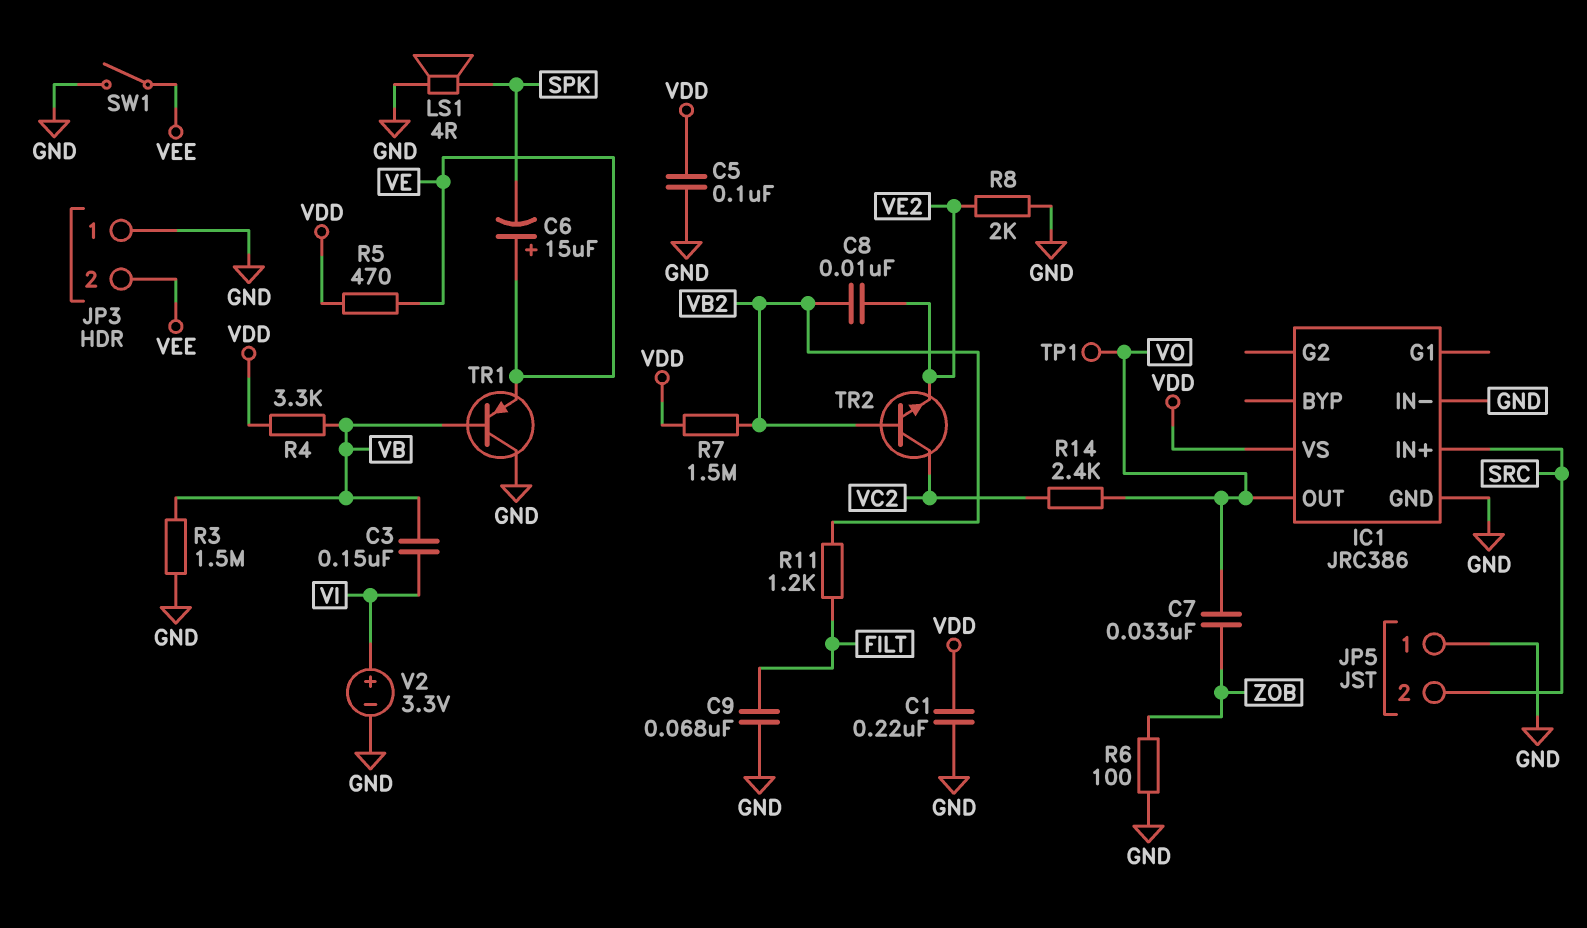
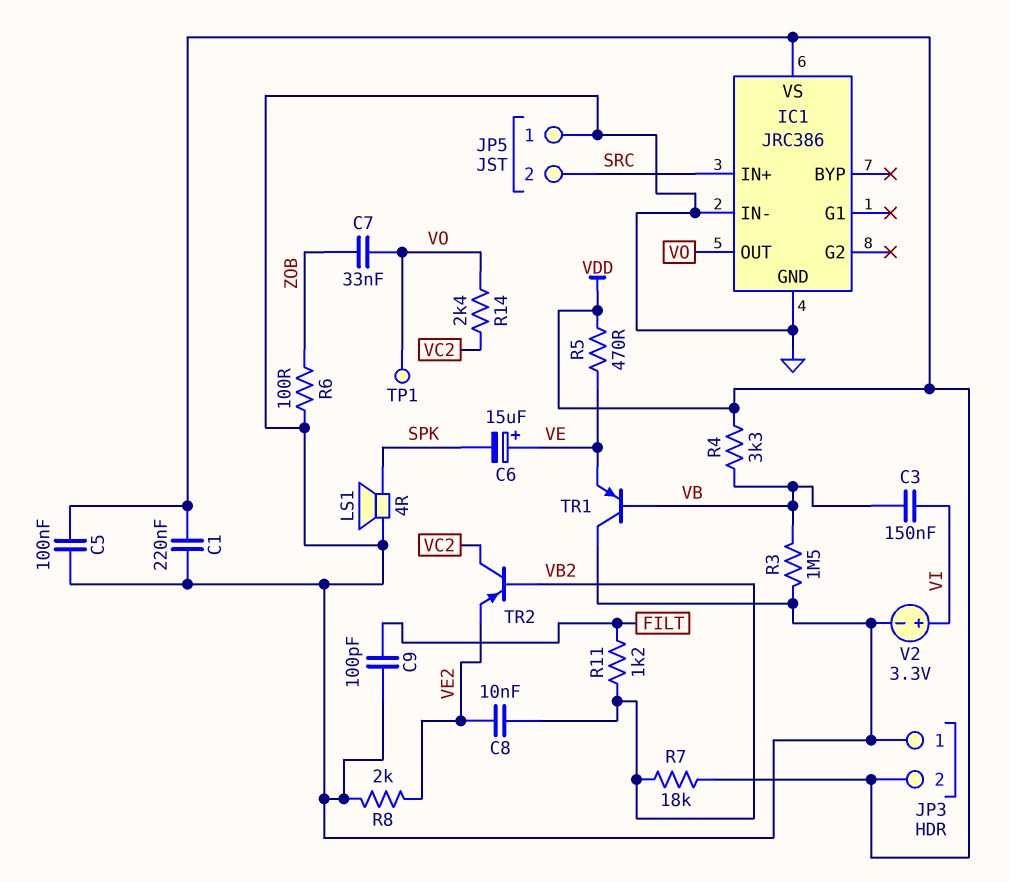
C9: 68nF (FILT, GND) -> 100pF (FILT, GND)
JP3 pin 2: VEE -> VDD
R7: 1.5M (VB2, VDD) -> 18k (VB2, VDD)
SW1: switch (GND, VEE) -> none
TR2: NPN (B VB2, C VC2, E VE2) -> PNP (B VB2, C VC2, E VE2)

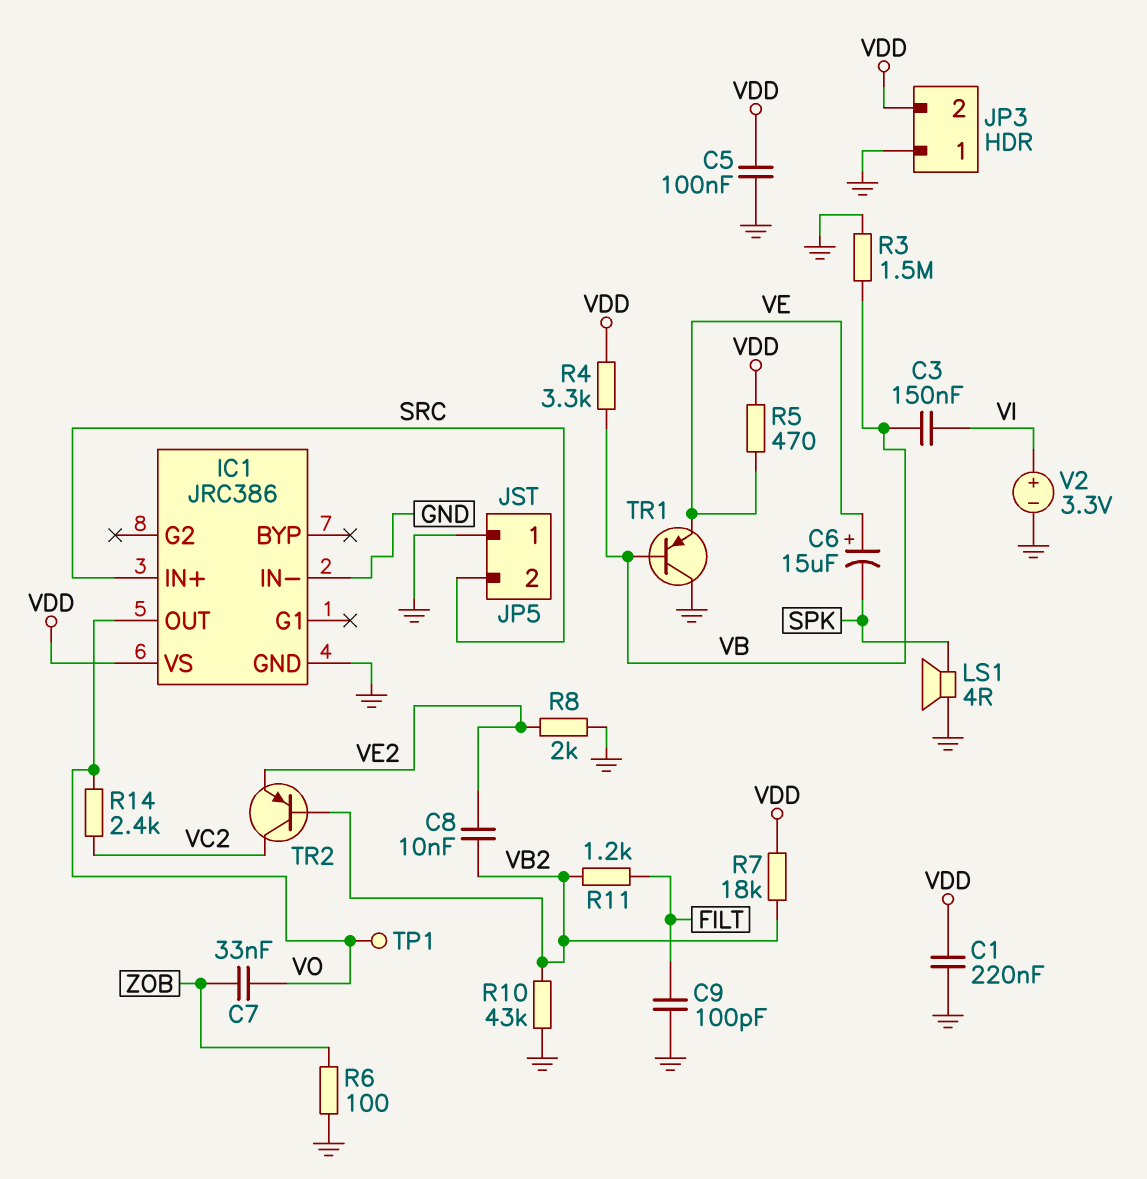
R10: none -> 43k (GND, VB2)

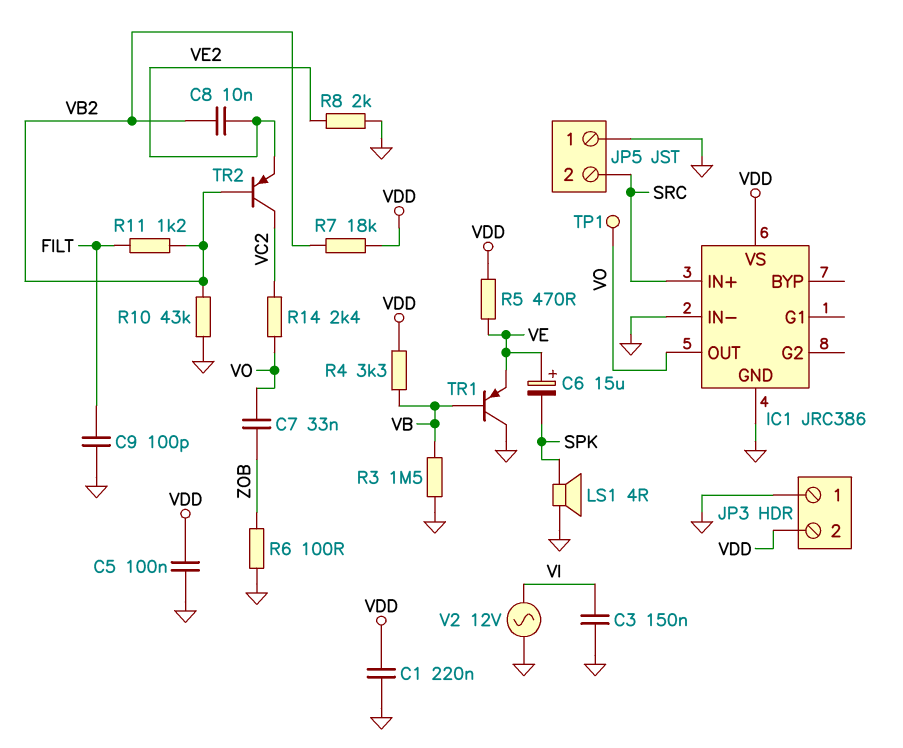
C3: 150nF (VB, VI) -> 150nF (GND, VI)
V2: 3.3V (plus VI, minus GND) -> AC 12V (GND, VI)

